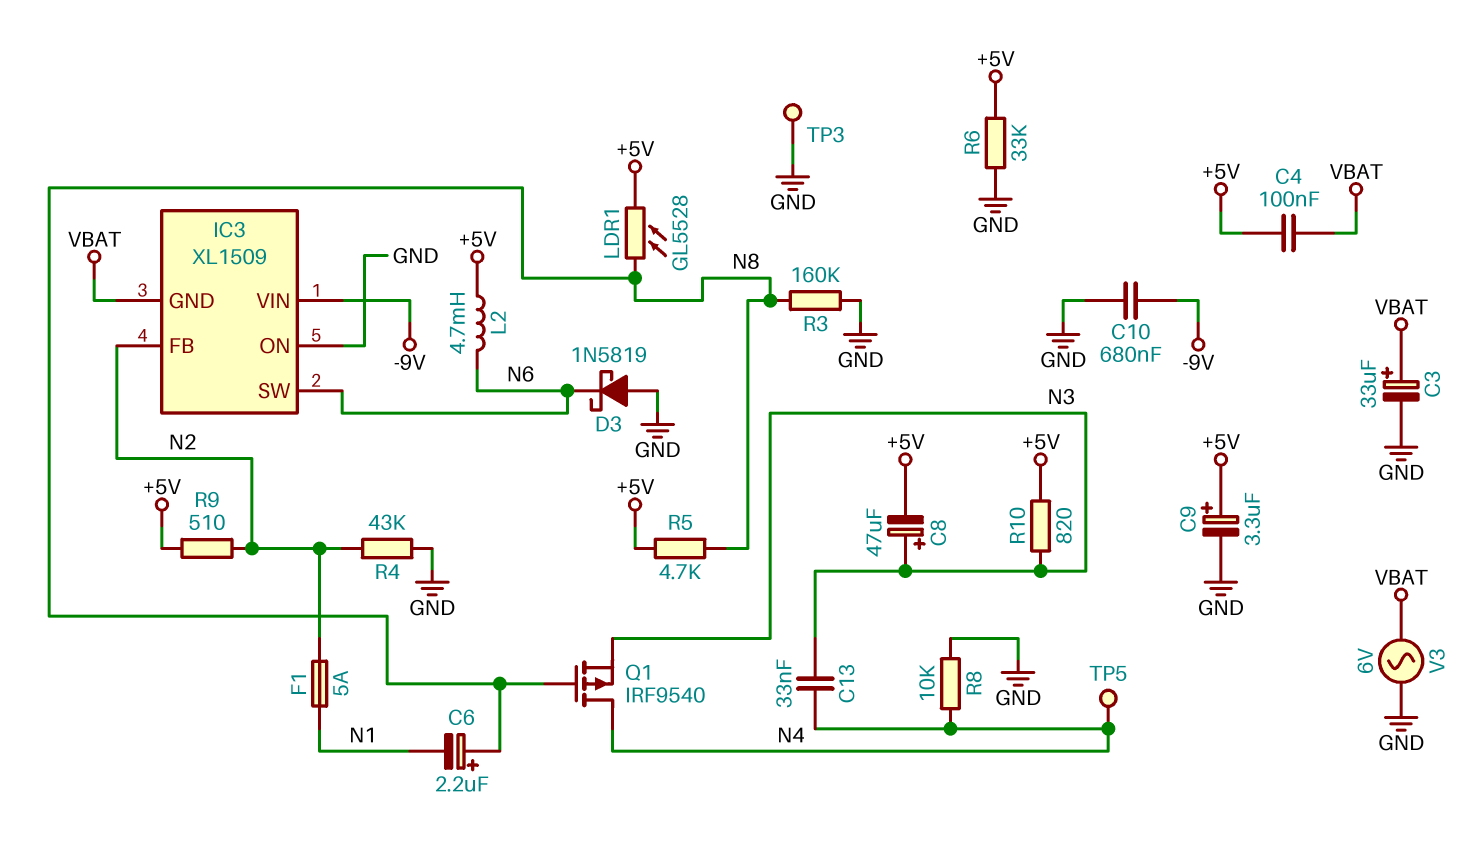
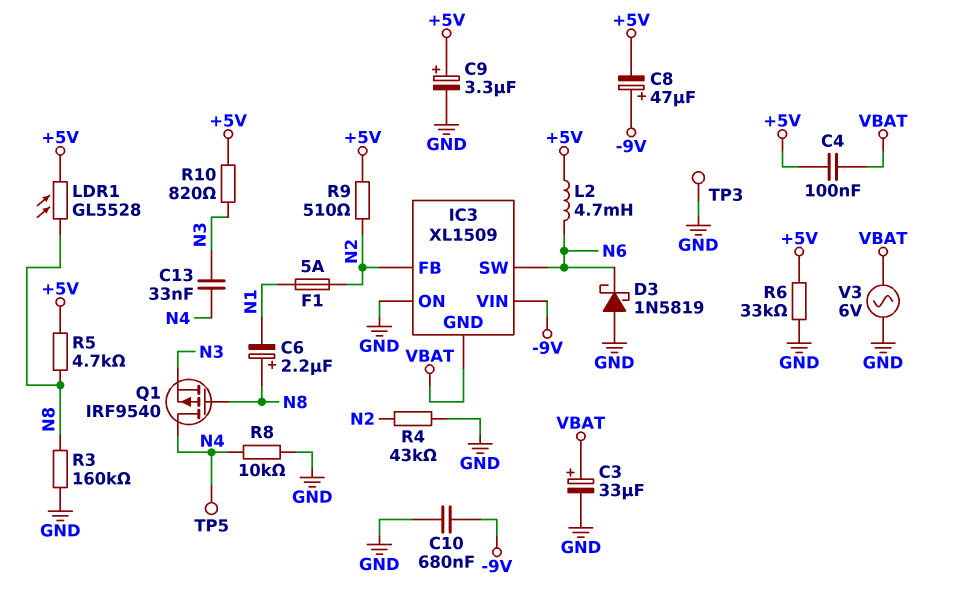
C8: 47uF (plus N3, minus +5V) -> 47uF (plus -9V, minus +5V)

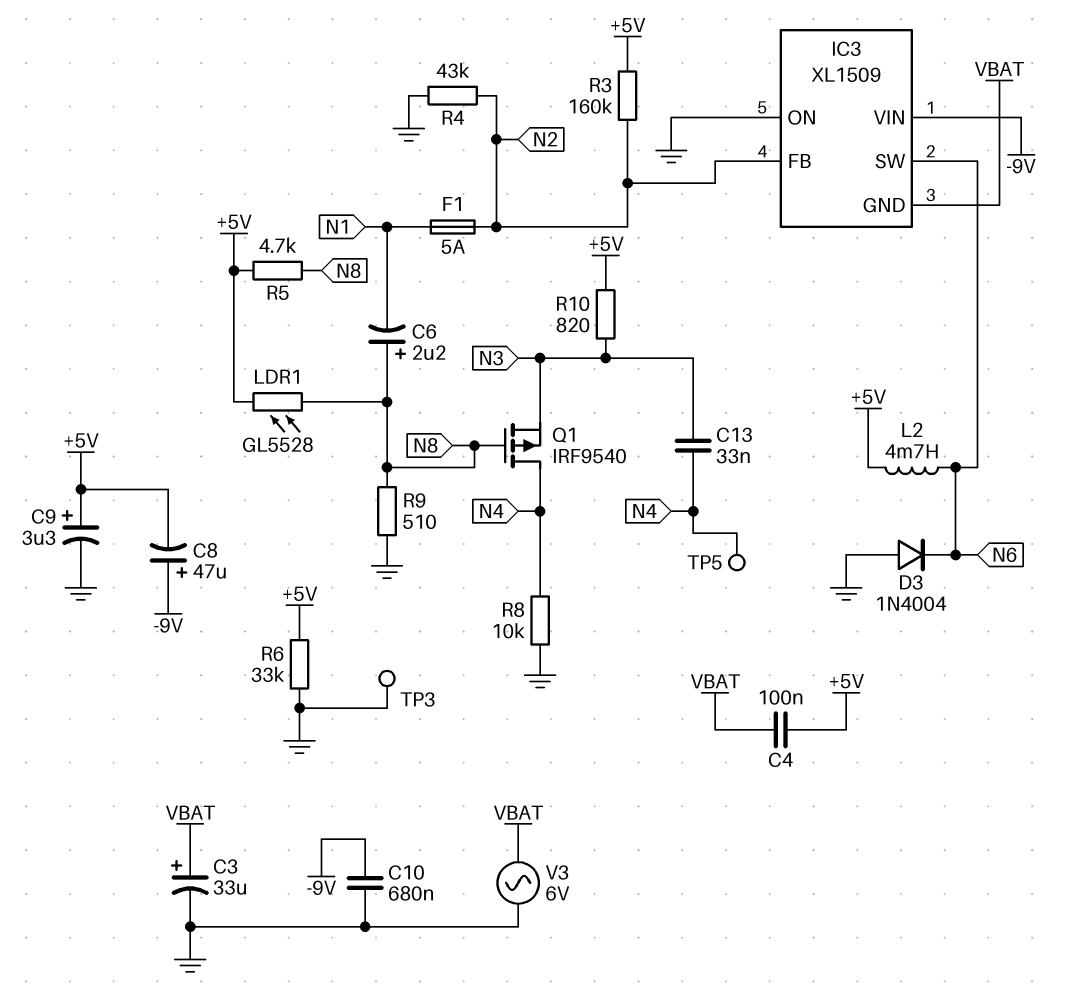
D3: schottky 1N5819 (A GND, K N6) -> diode 1N4004 (A GND, K N6)
R3: 160k (GND, N8) -> 160k (+5V, N2)
R9: 510 (+5V, N2) -> 510 (GND, N8)

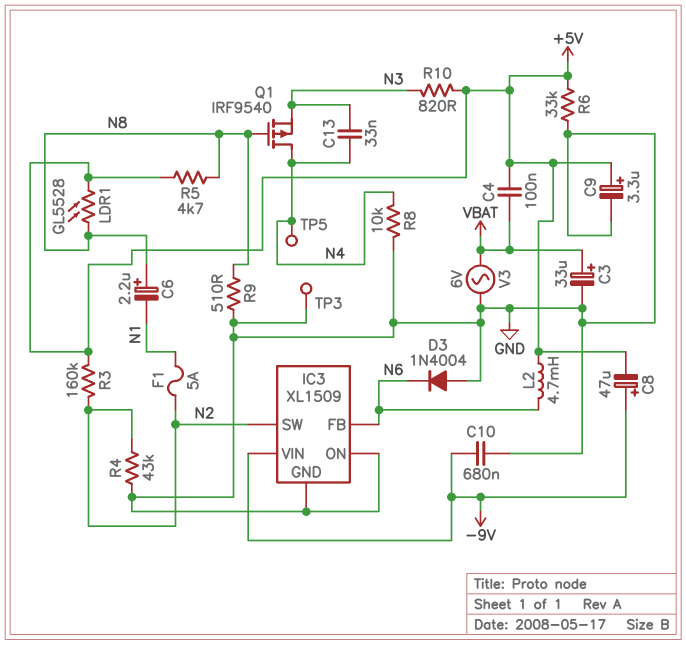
IC3 pin FB: N2 -> N6
IC3 pin GND: VBAT -> GND
IC3 pin SW: N6 -> N2

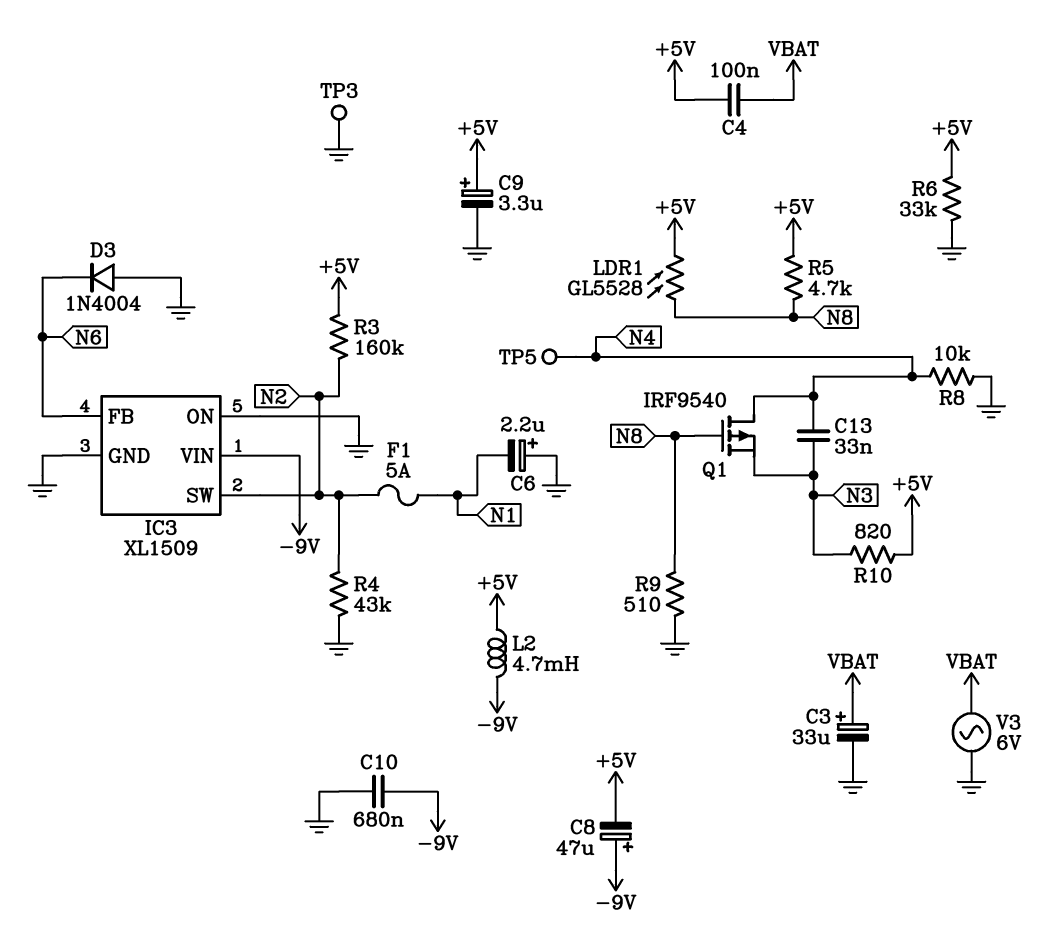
C6: 2.2uF (plus N8, minus N1) -> 2.2uF (plus GND, minus N1)
L2: 4.7mH (+5V, N6) -> 4.7mH (+5V, -9V)

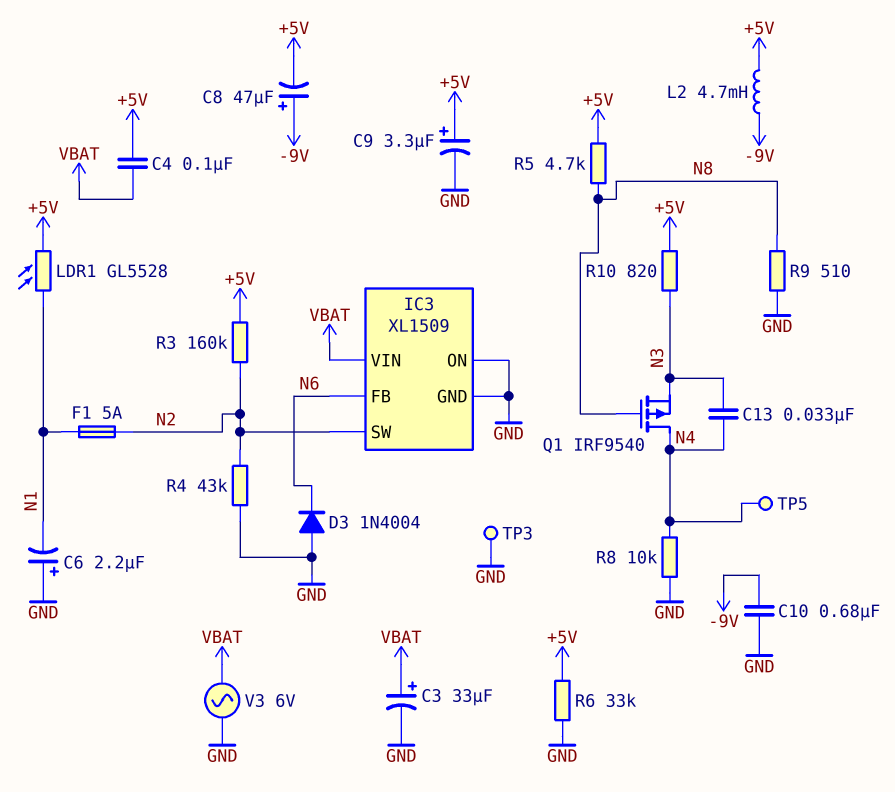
IC3 pin VIN: -9V -> VBAT
LDR1: GL5528 (+5V, N8) -> GL5528 (+5V, N1)

